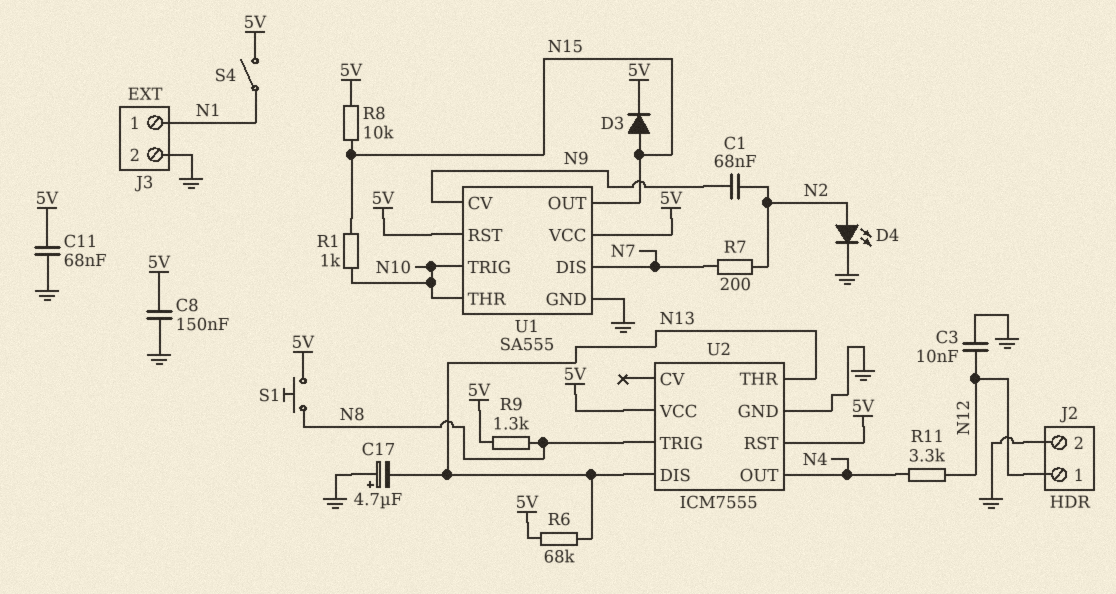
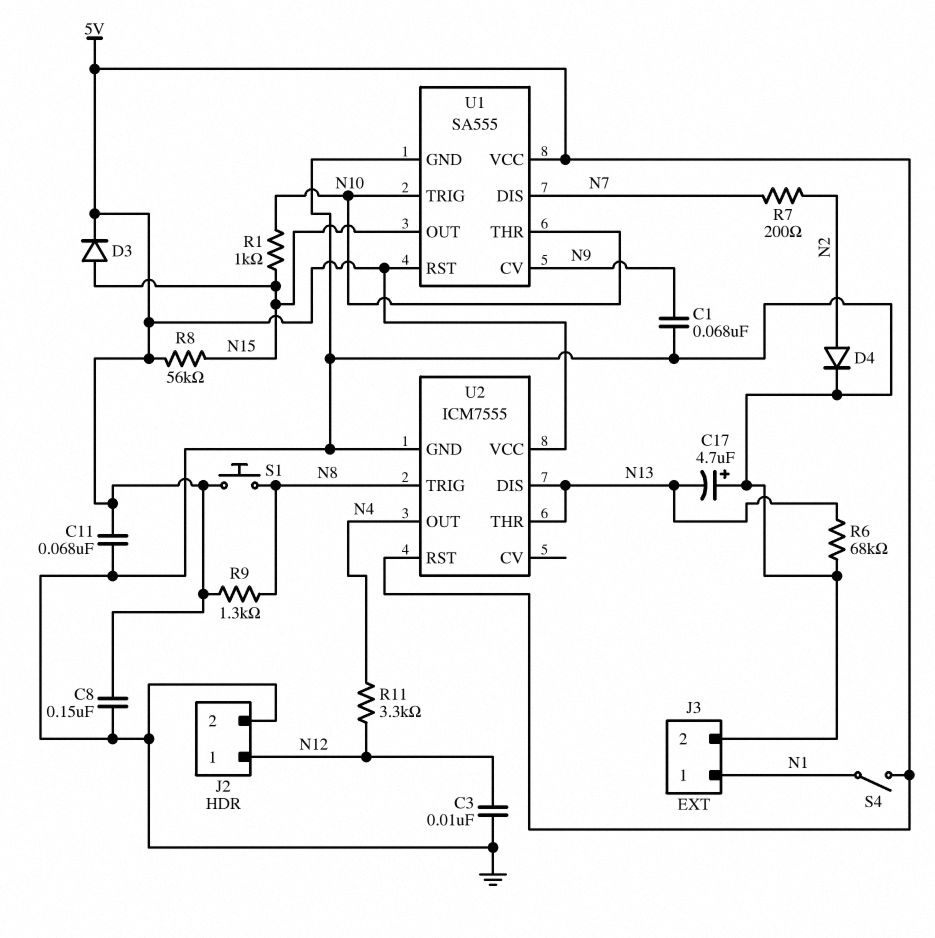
C1: 68nF (N2, N9) -> 68nF (GND, N9)
D4: LED (A N2, K GND) -> diode (A N2, K GND)
R6: 68k (5V, N13) -> 68k (GND, N13)
R8: 10k (5V, N15) -> 56k (5V, N15)

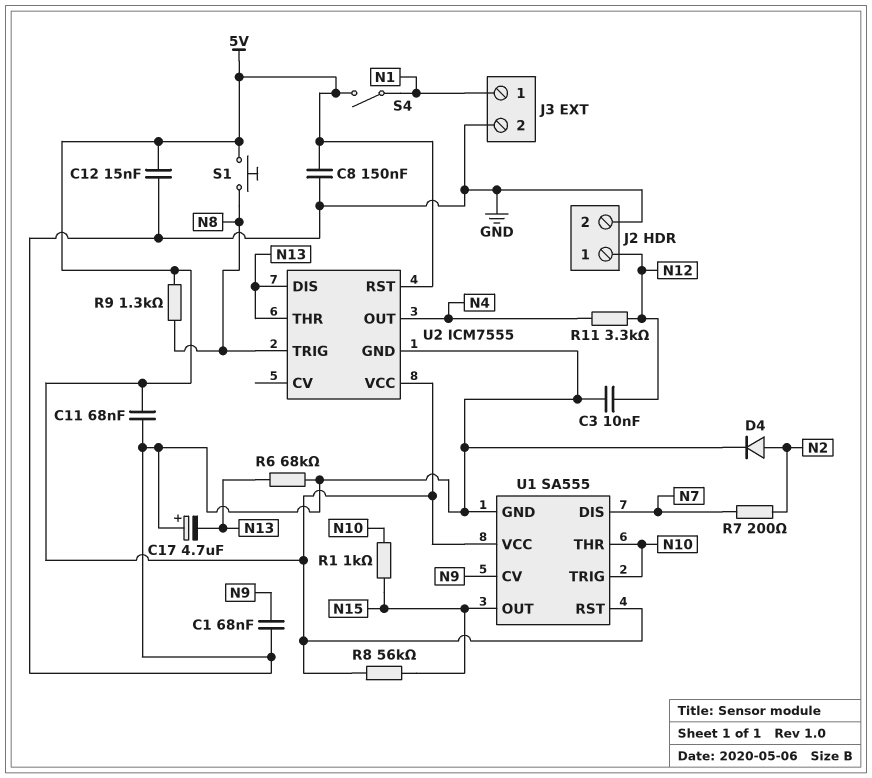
C12: none -> 15nF (5V, GND)
D3: diode (A N15, K 5V) -> none

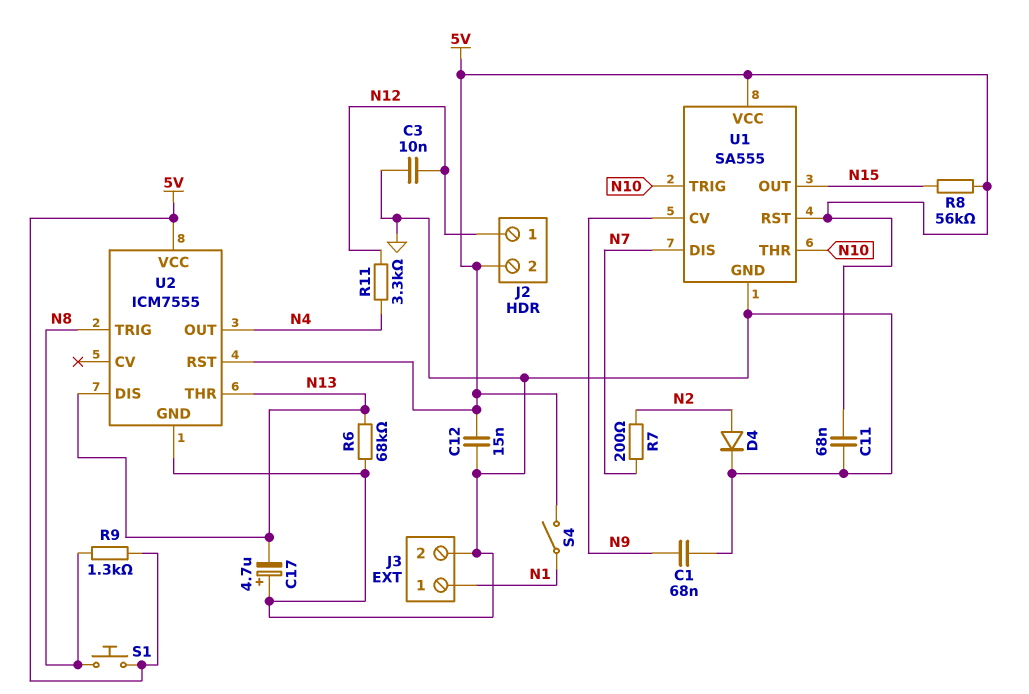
C8: 150nF (5V, GND) -> none
J2 pin 2: GND -> 5V
R1: 1k (N10, N15) -> none

